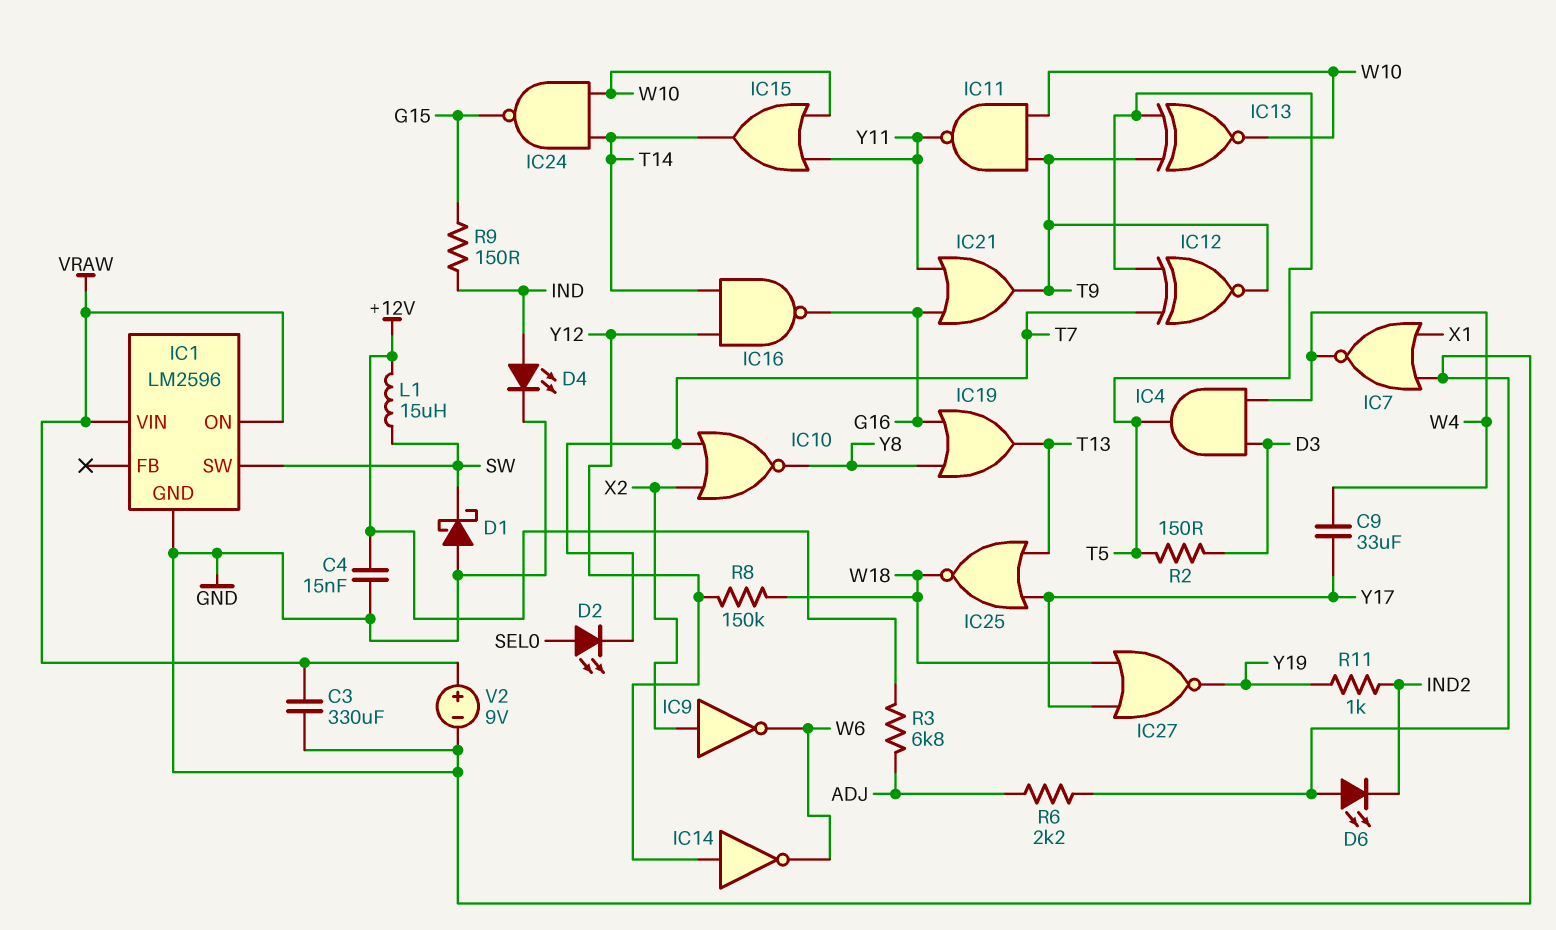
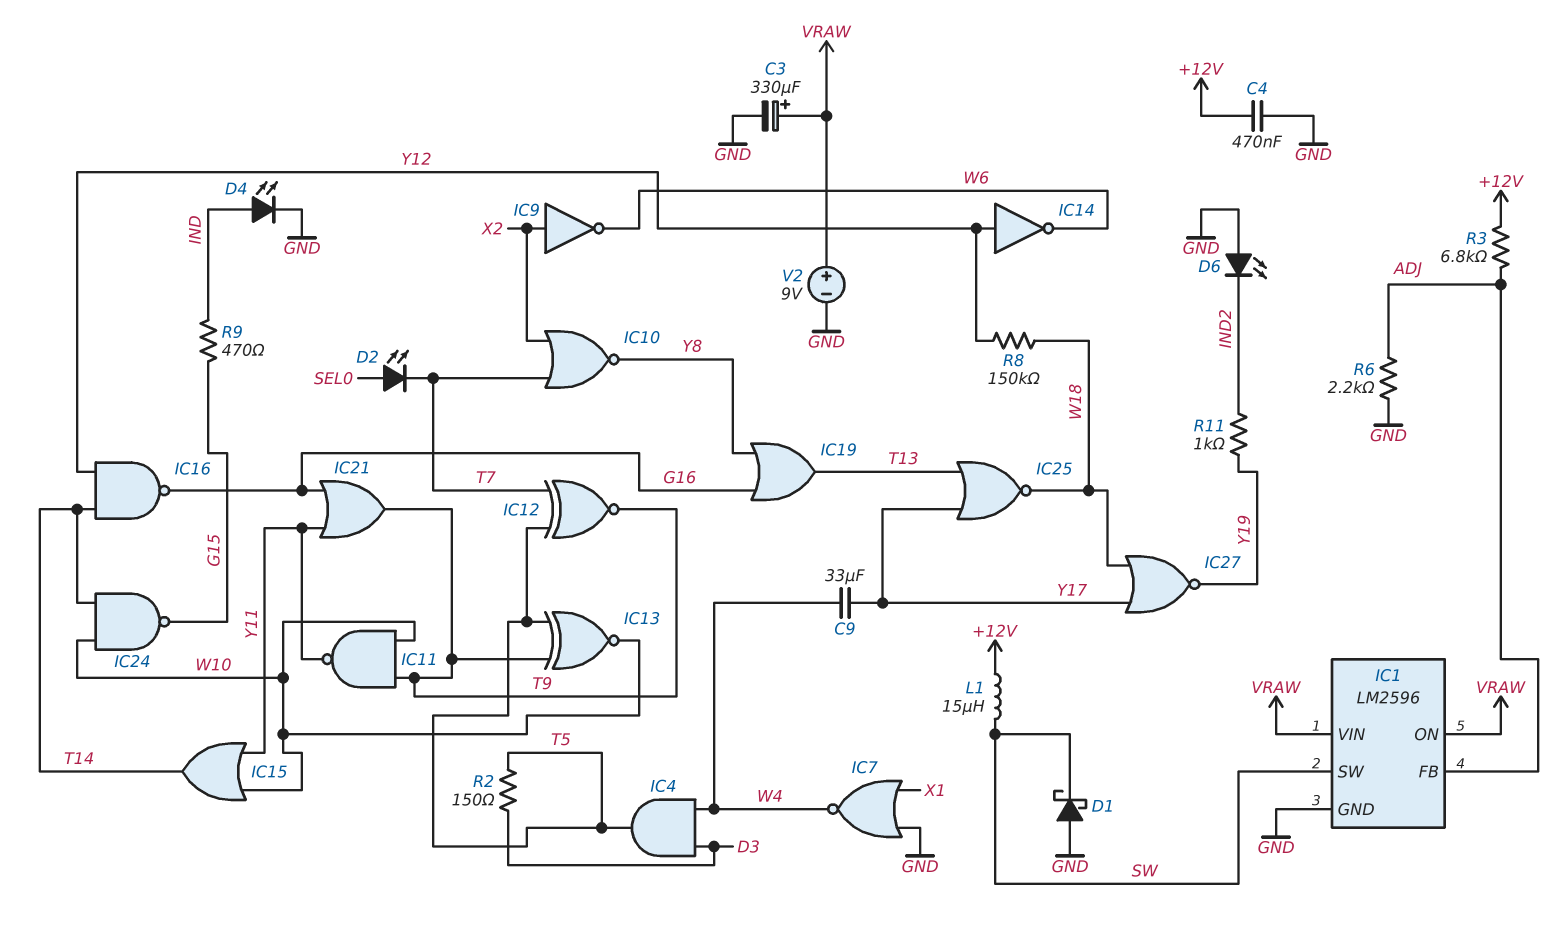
C3: 330uF (GND, VRAW) -> 330uF (plus VRAW, minus GND)
C4: 15nF (+12V, GND) -> 470nF (+12V, GND)
IC1 pin FB: none -> ADJ
R9: 150 (G15, IND) -> 470 (G15, IND)

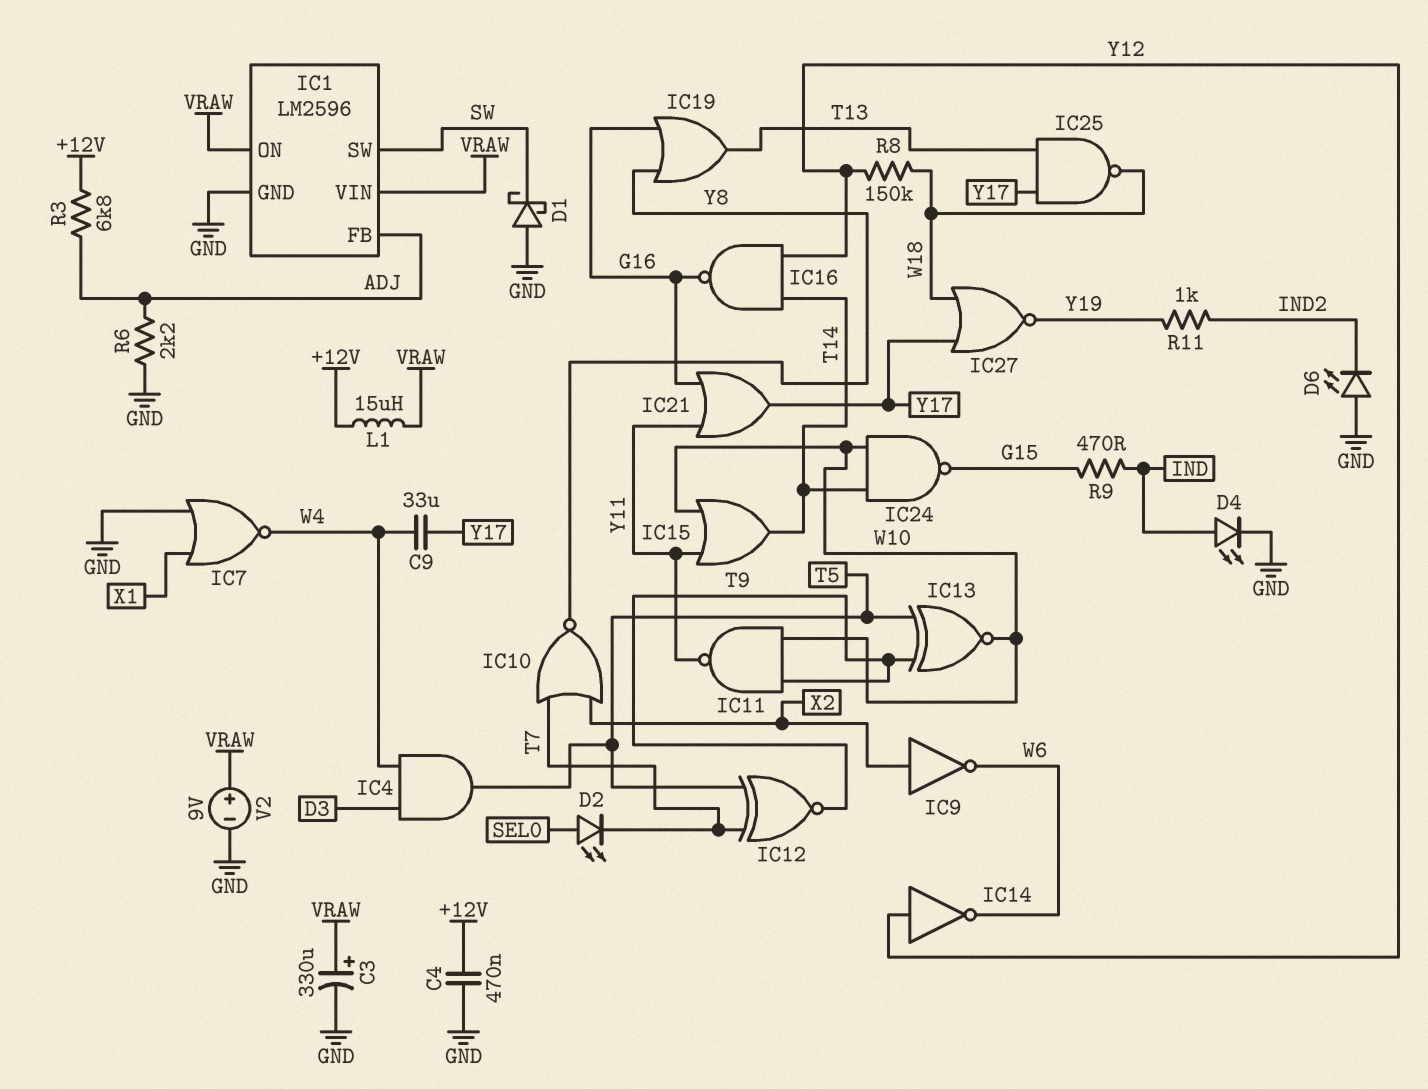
IC21: OR (in G16, in Y11, out T9) -> OR (in G16, in Y11, out Y17)
IC25: NOR (in T13, in Y17, out W18) -> NAND (in T13, in Y17, out W18)
L1: 15uH (+12V, SW) -> 15uH (+12V, VRAW)
R2: 150 (D3, T5) -> none

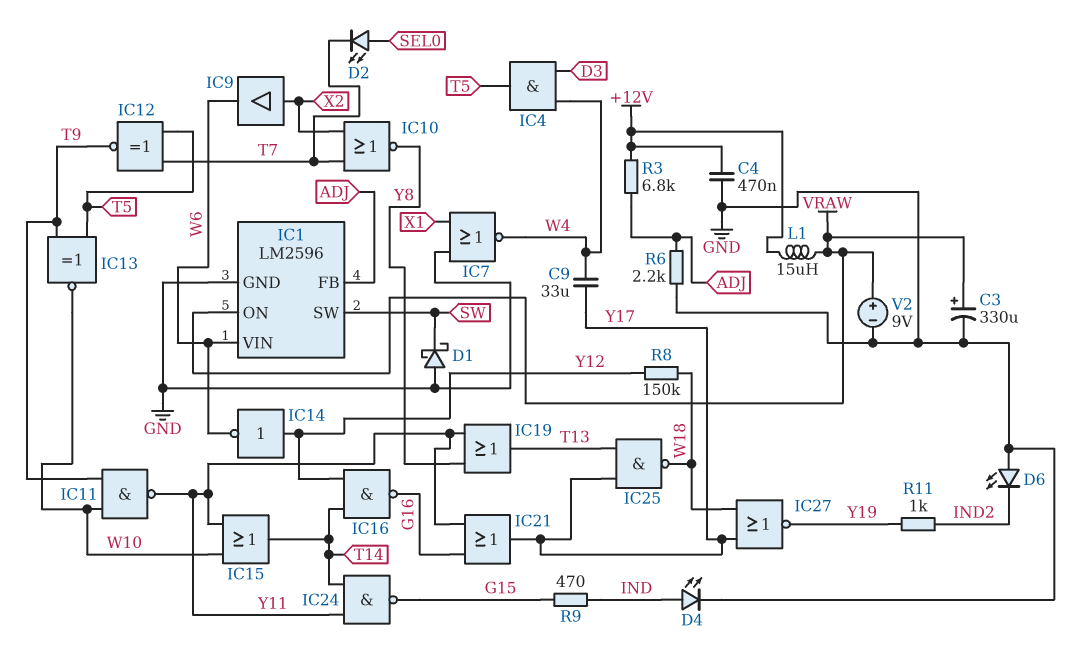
IC1 pin VIN: VRAW -> W6
IC9: NOT (in X2, out W6) -> buffer (in X2, out W6)
IC19: OR (in G16, in Y8, out T13) -> OR (in Y8, in Y11, out T13)
IC24: NAND (in T14, in W10, out G15) -> NAND (in T14, in Y11, out G15)

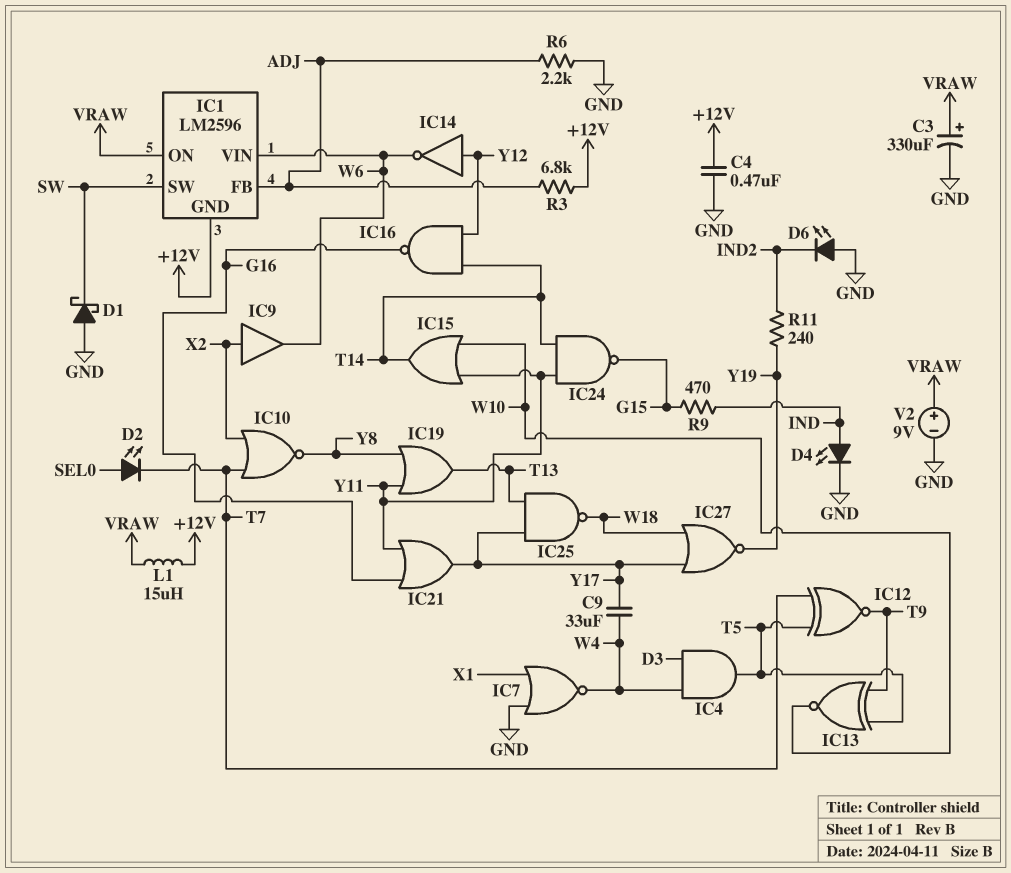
IC1 pin GND: GND -> +12V
IC11: NAND (in T9, in W10, out Y11) -> none
R8: 150k (W18, Y12) -> none
R11: 1k (IND2, Y19) -> 240 (IND2, Y19)

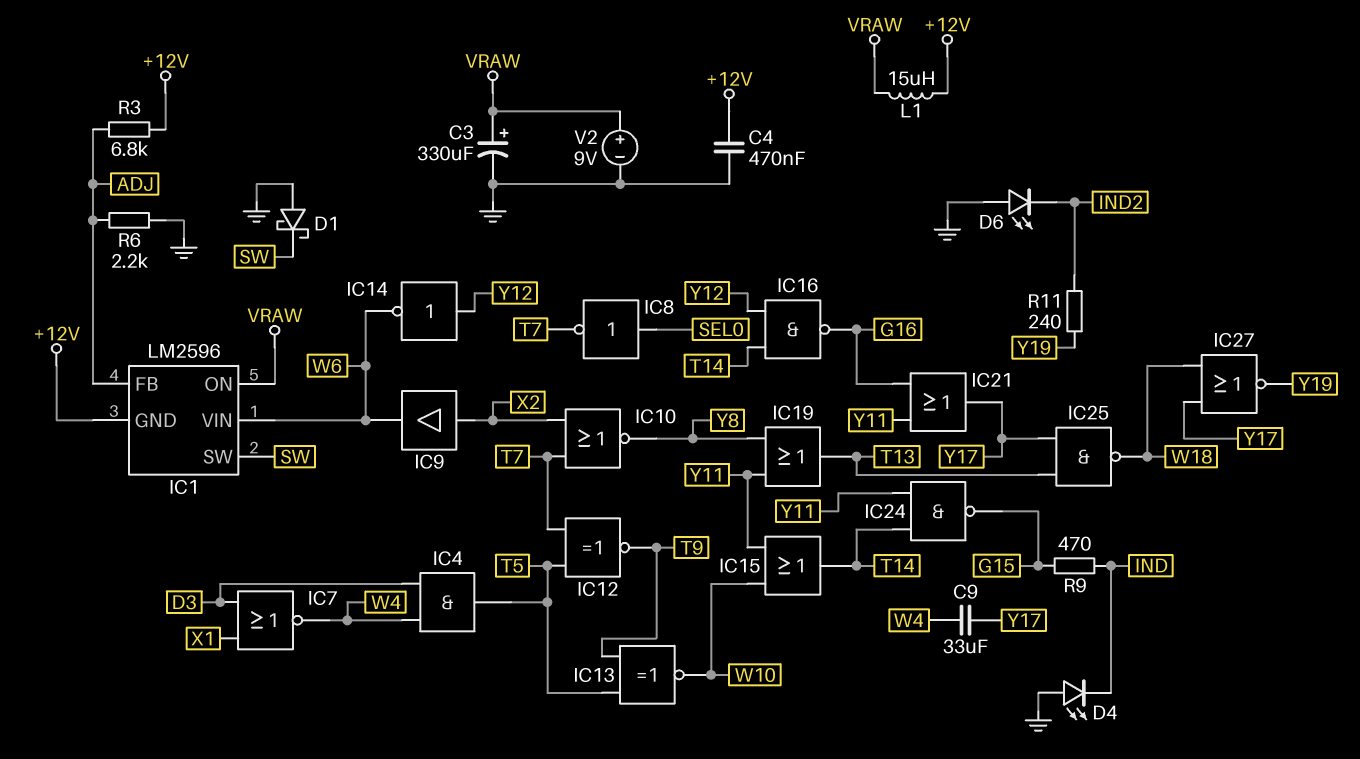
D2: LED (A SEL0, K T7) -> none
D4: LED (A IND, K GND) -> LED (A GND, K IND)
IC7: NOR (in GND, in X1, out W4) -> NOR (in D3, in X1, out W4)
IC8: none -> NOT (in SEL0, out T7)

